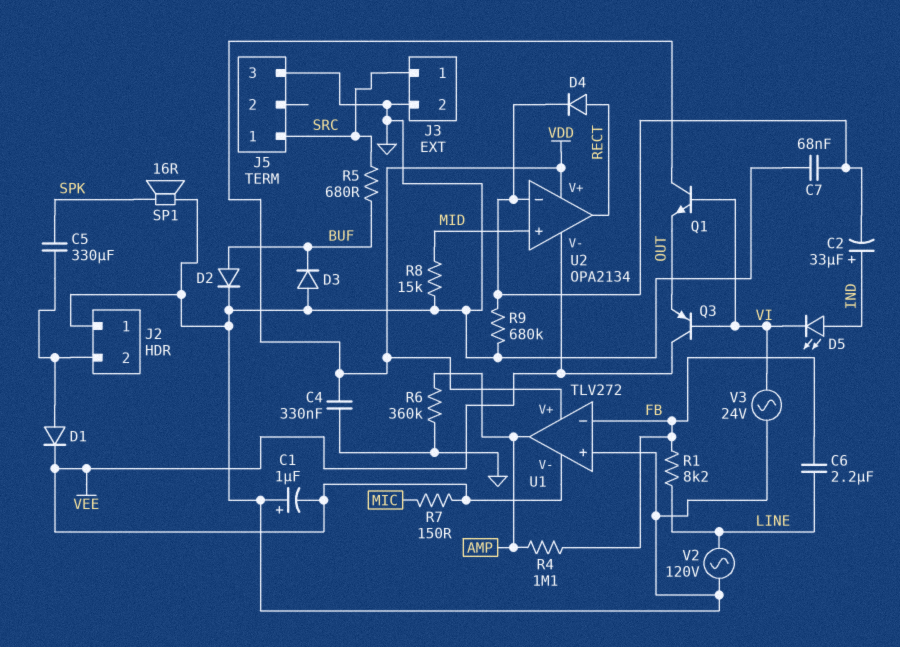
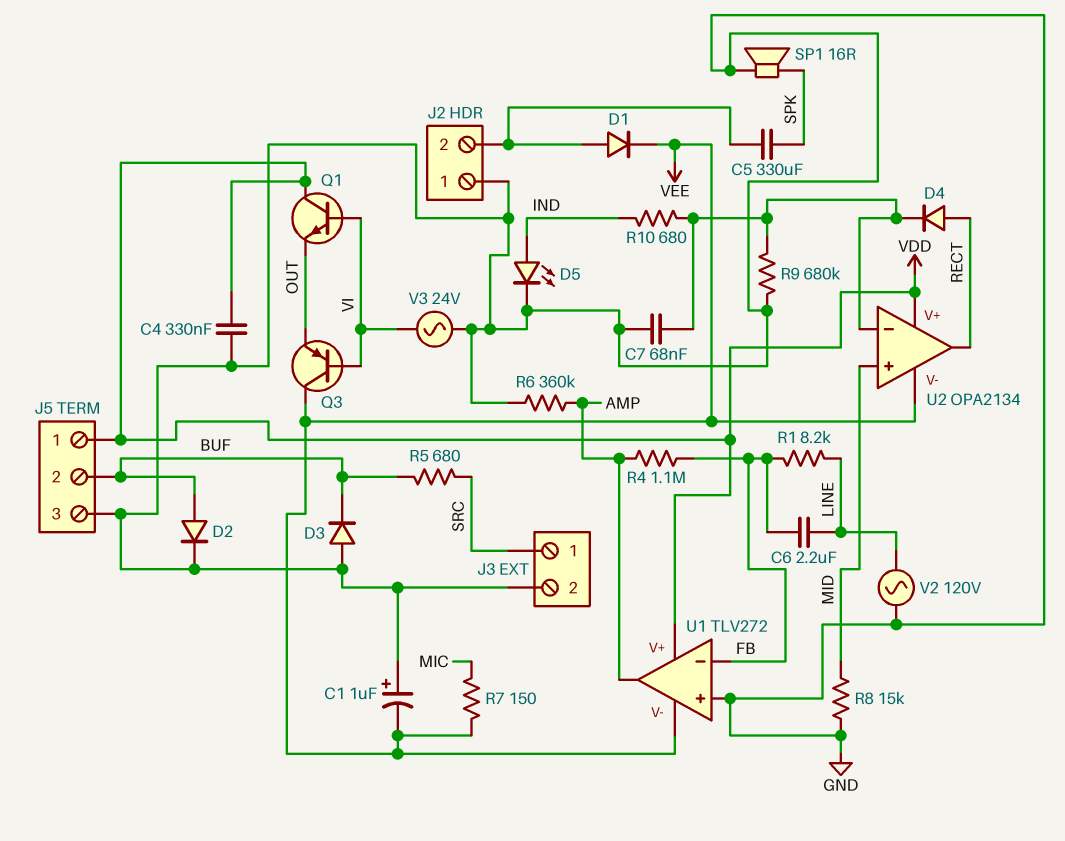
C2: 33uF (plus IND, minus U2/in-) -> none
D5: LED (A IND, K VI) -> LED (A IND, K GND)
J5 pin 1: SRC -> VDD
J5 pin 2: none -> BUF
R10: none -> 680 (IND, U2/in-)

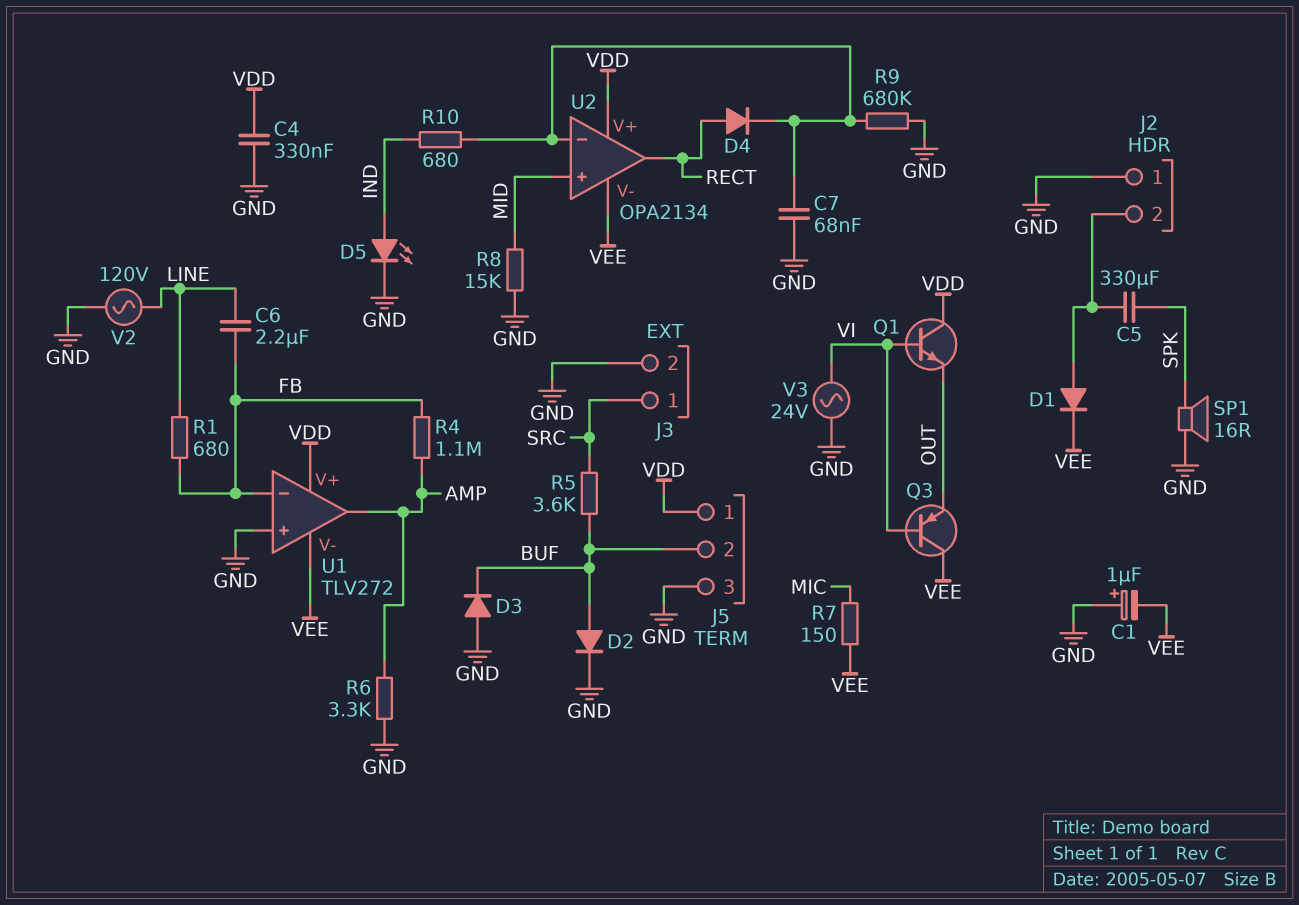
R1: 8.2k (FB, LINE) -> 680 (FB, LINE)
R5: 680 (BUF, SRC) -> 3.6k (BUF, SRC)
R6: 360k (AMP, GND) -> 3.3k (AMP, GND)

